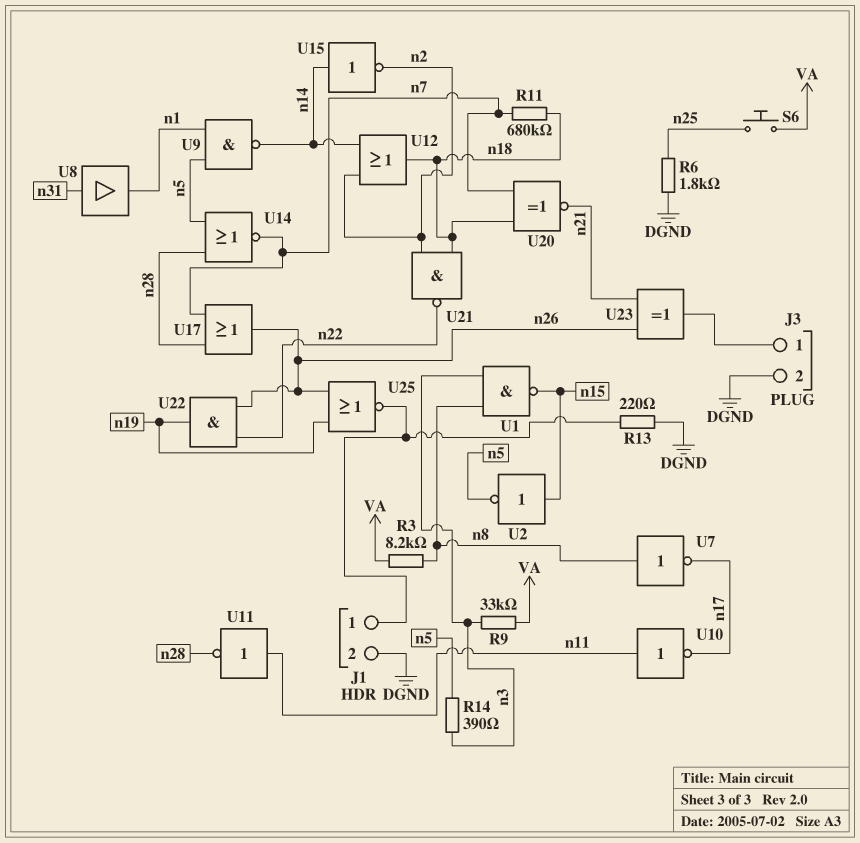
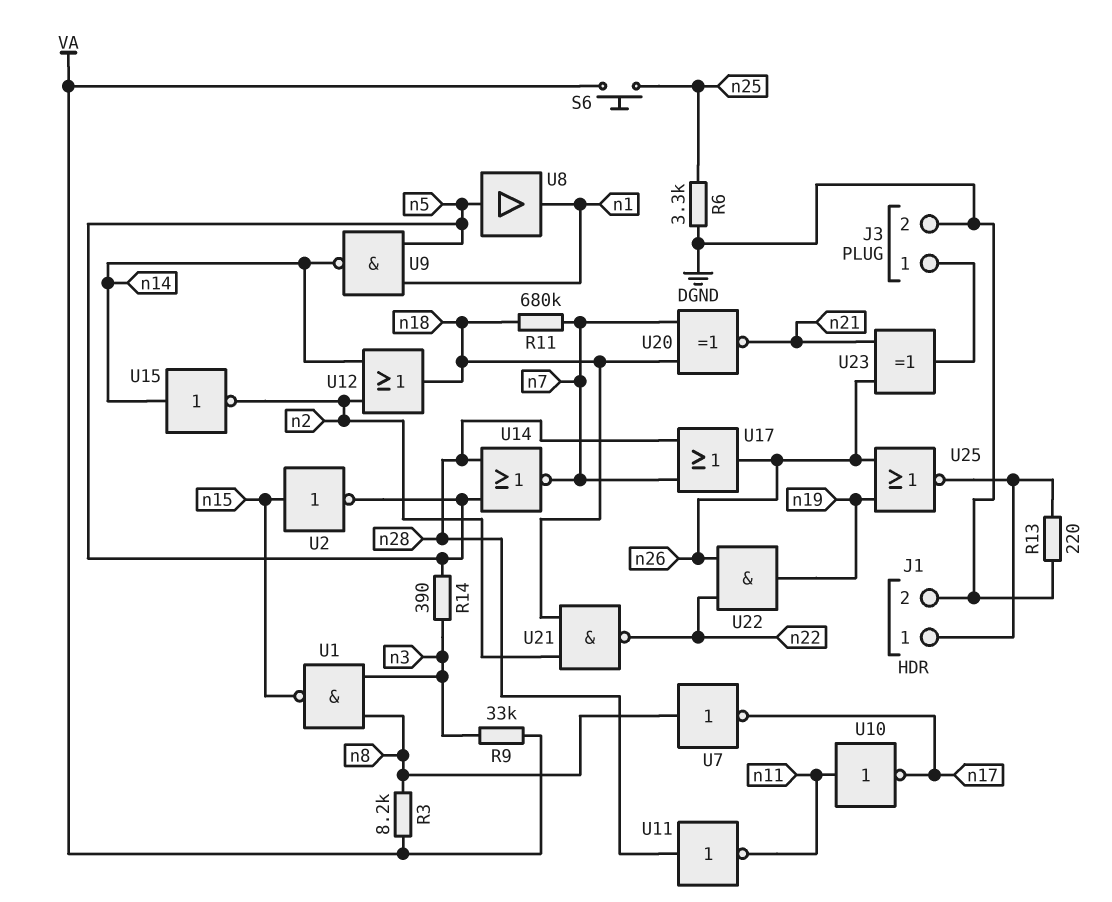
R6: 1.8k (DGND, n25) -> 3.3k (DGND, n25)
U8: buffer (in n31, out n1) -> buffer (in n5, out n1)
U11: NOT (in n11, out n28) -> NOT (in n28, out n11)

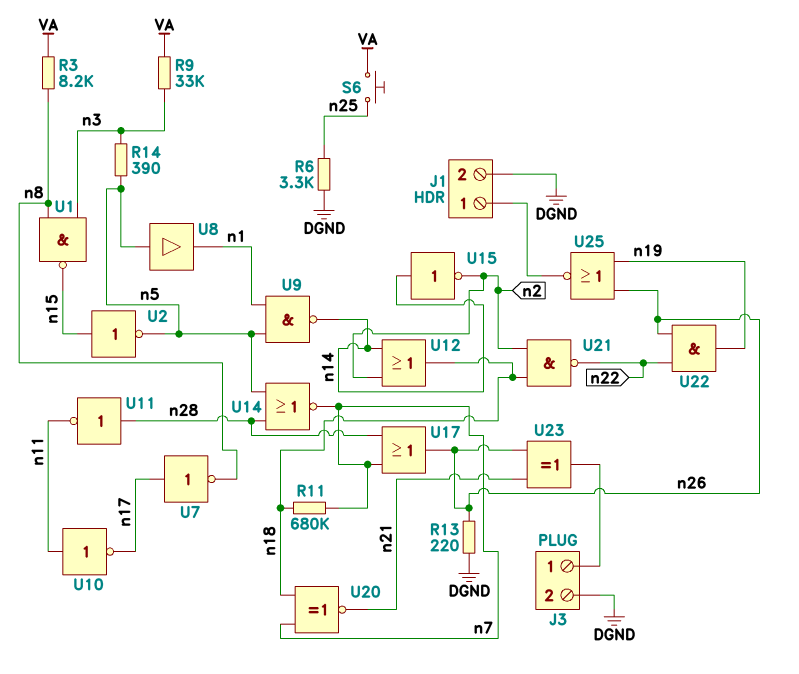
R13: 220 (DGND, J1/1) -> 220 (DGND, n26)
U7: NOT (in n8, out n17) -> NOT (in n17, out n8)

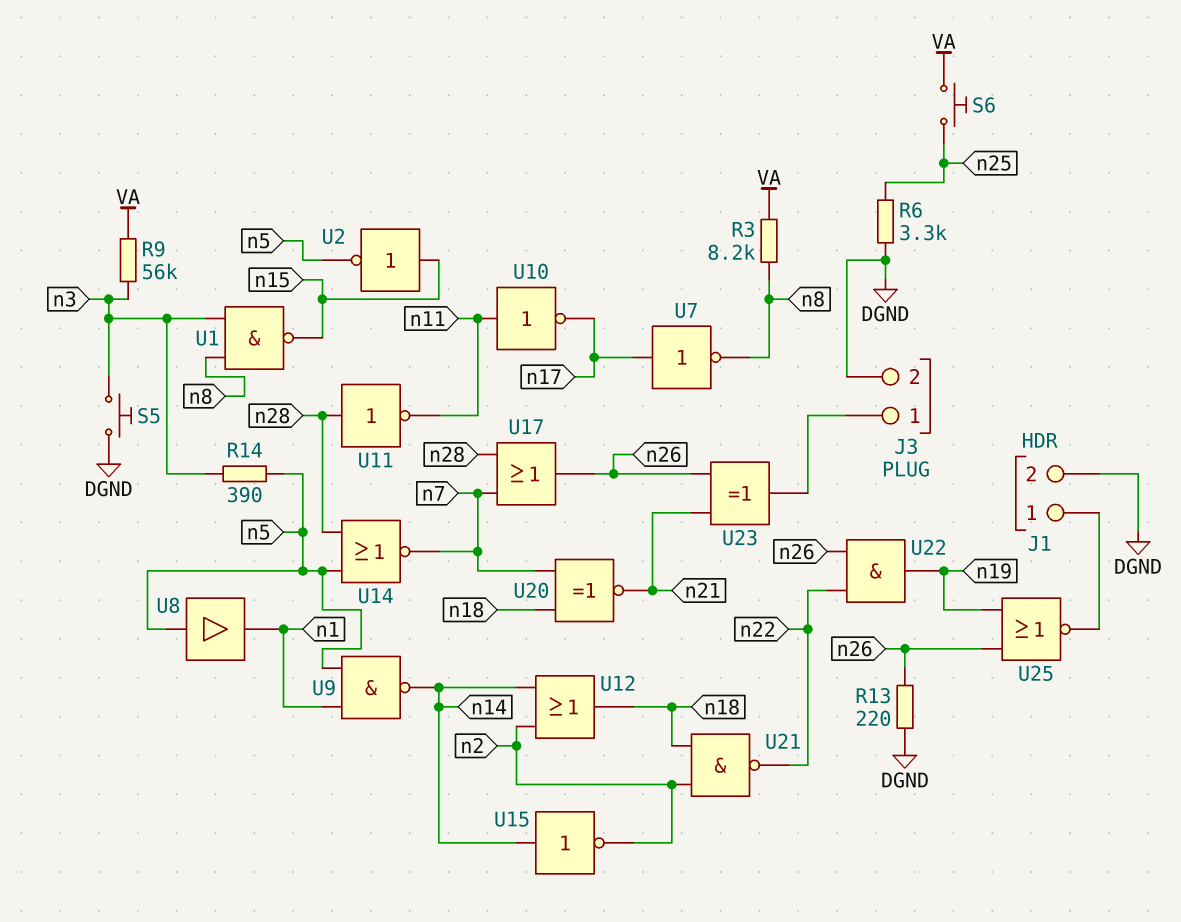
R9: 33k (VA, n3) -> 56k (VA, n3)
R11: 680k (n7, n18) -> none
S5: none -> button (DGND, n3)

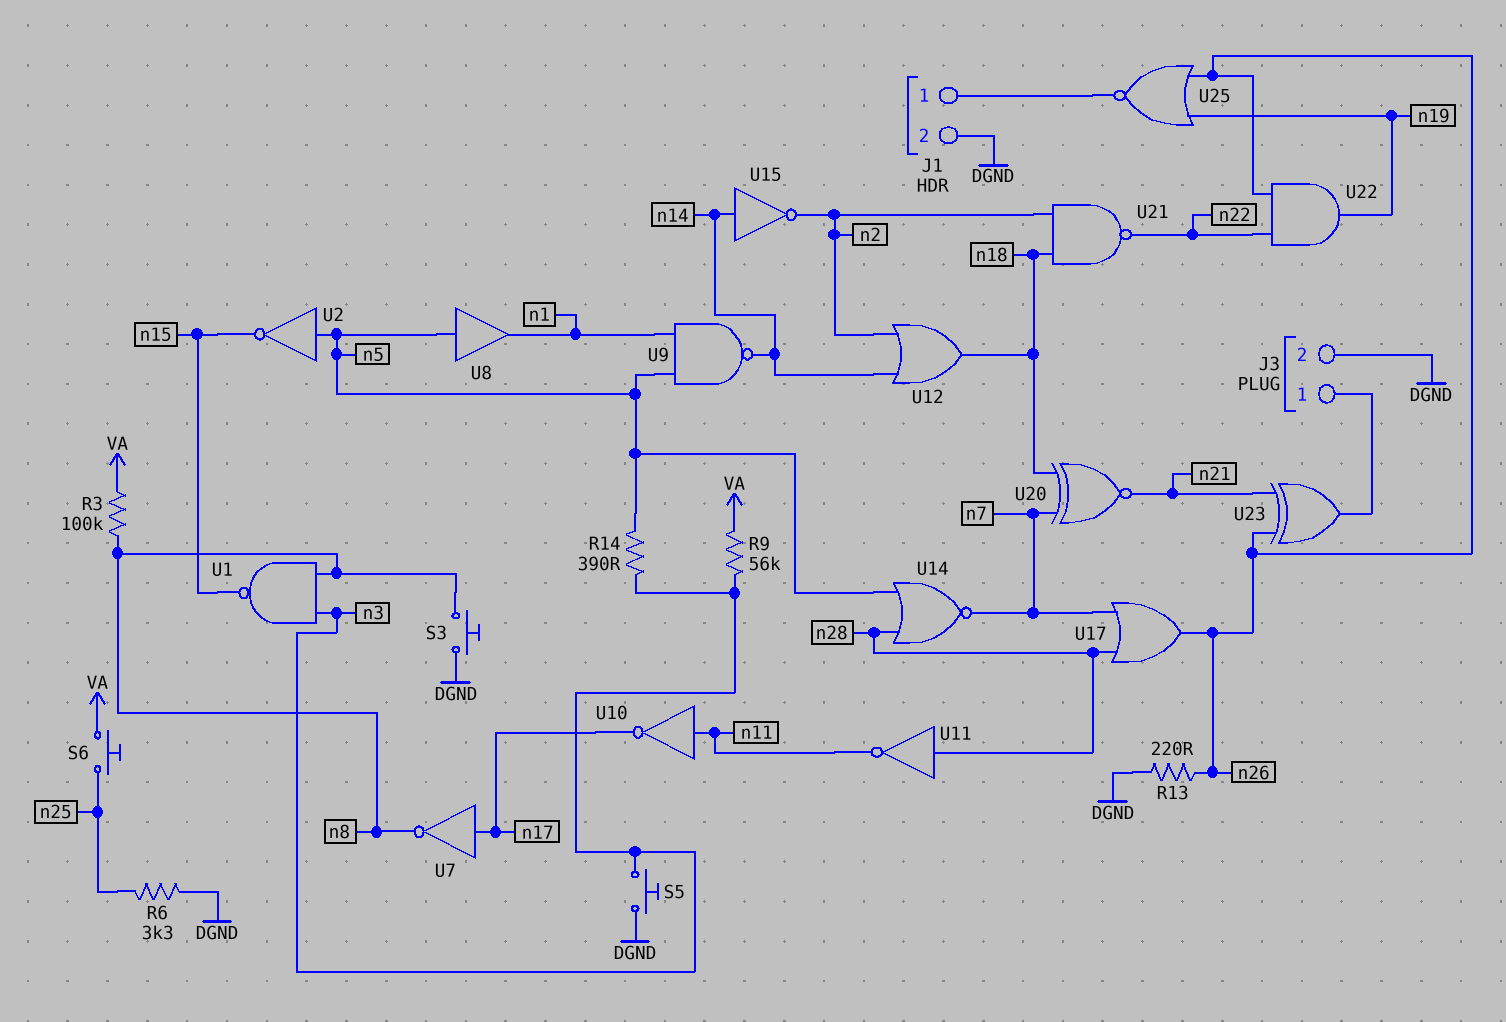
R3: 8.2k (VA, n8) -> 100k (VA, n8)
S3: none -> button (DGND, n8)
U2: NOT (in n15, out n5) -> NOT (in n5, out n15)

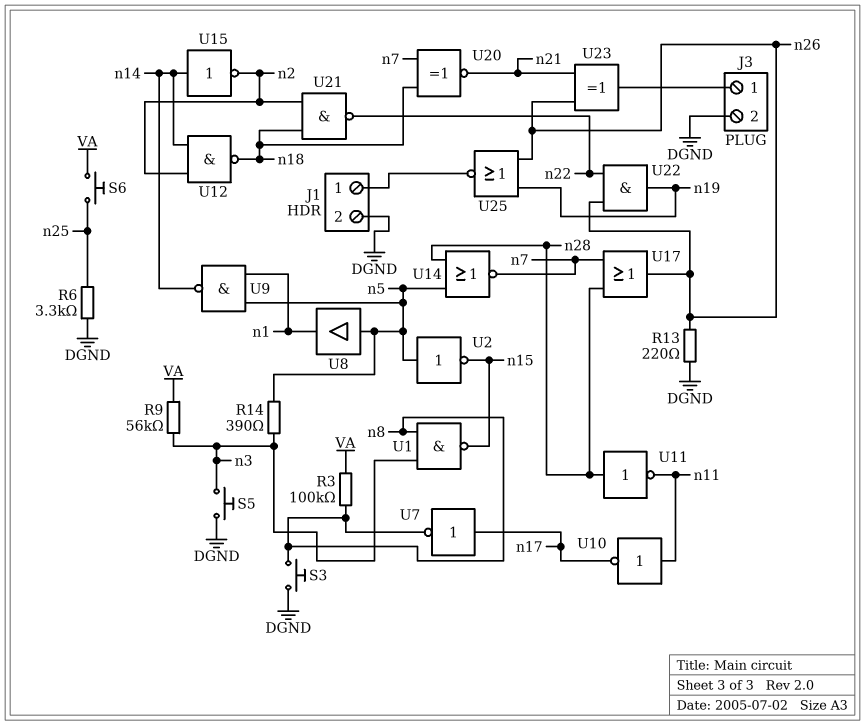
U12: OR (in n2, in n14, out n18) -> NAND (in n2, in n14, out n18)

